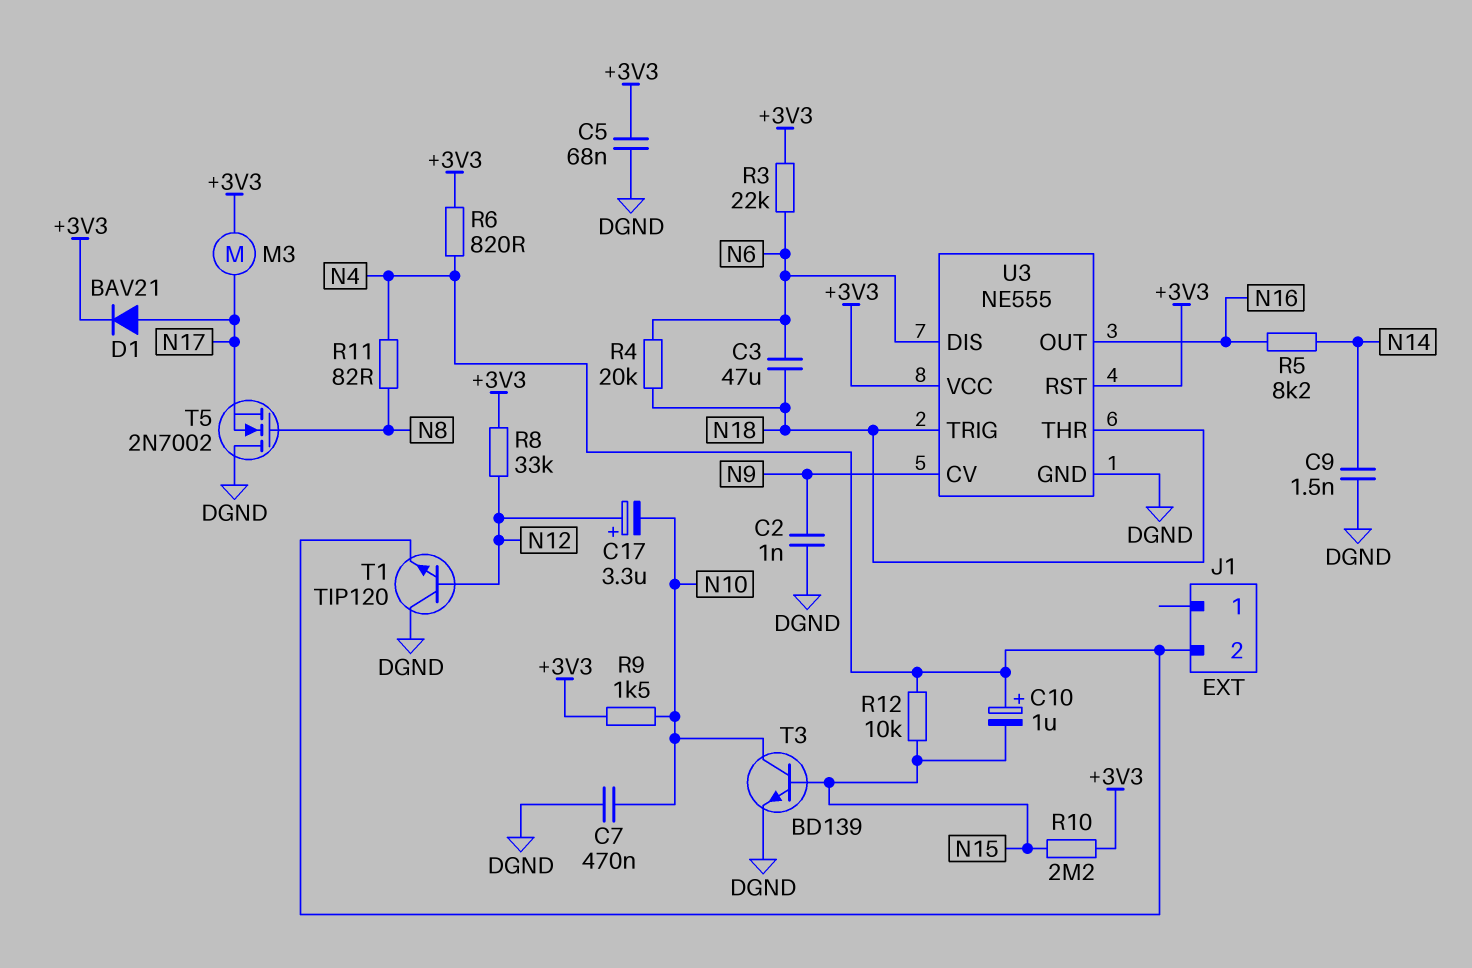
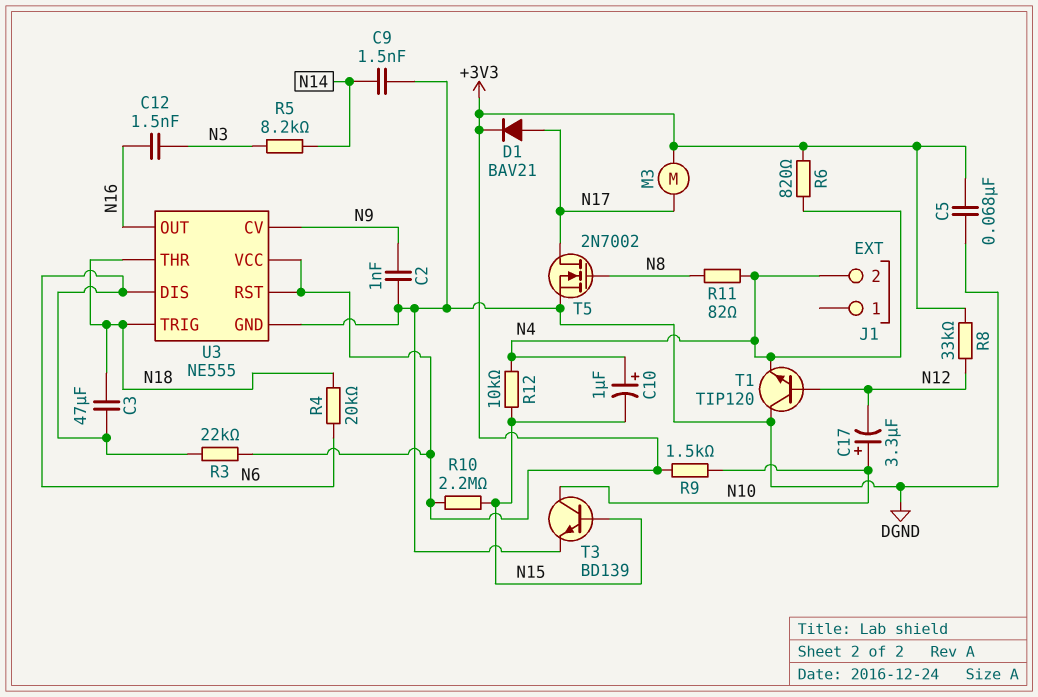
C7: 470nF (DGND, N10) -> none
C12: none -> 1.5nF (N3, N16)
C17: 3.3uF (plus N12, minus N10) -> 3.3uF (plus N10, minus N12)
R5: 8.2k (N14, N16) -> 8.2k (N3, N14)
T5: NMOS 2N7002 (G N8, D DGND, S N17) -> NMOS 2N7002 (G N8, D N17, S DGND)

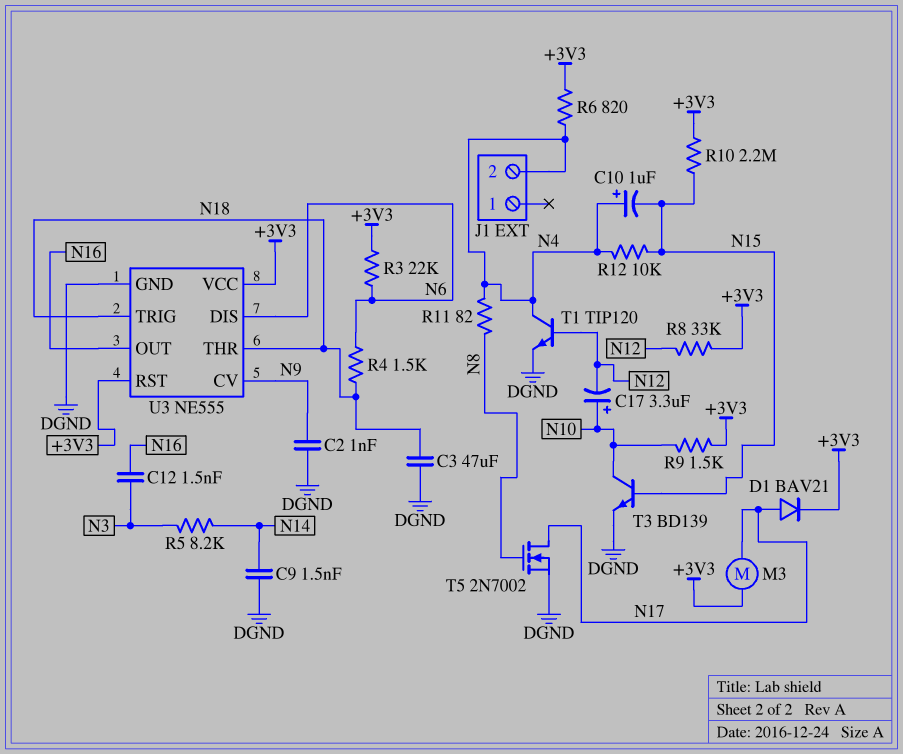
C3: 47uF (N6, N18) -> 47uF (DGND, N18)
C5: 68nF (+3V3, DGND) -> none
R4: 20k (N6, N18) -> 1.5k (N6, N18)
T1: NPN TIP120 (B N12, C DGND, E N4) -> NPN TIP120 (B N12, C N4, E DGND)

